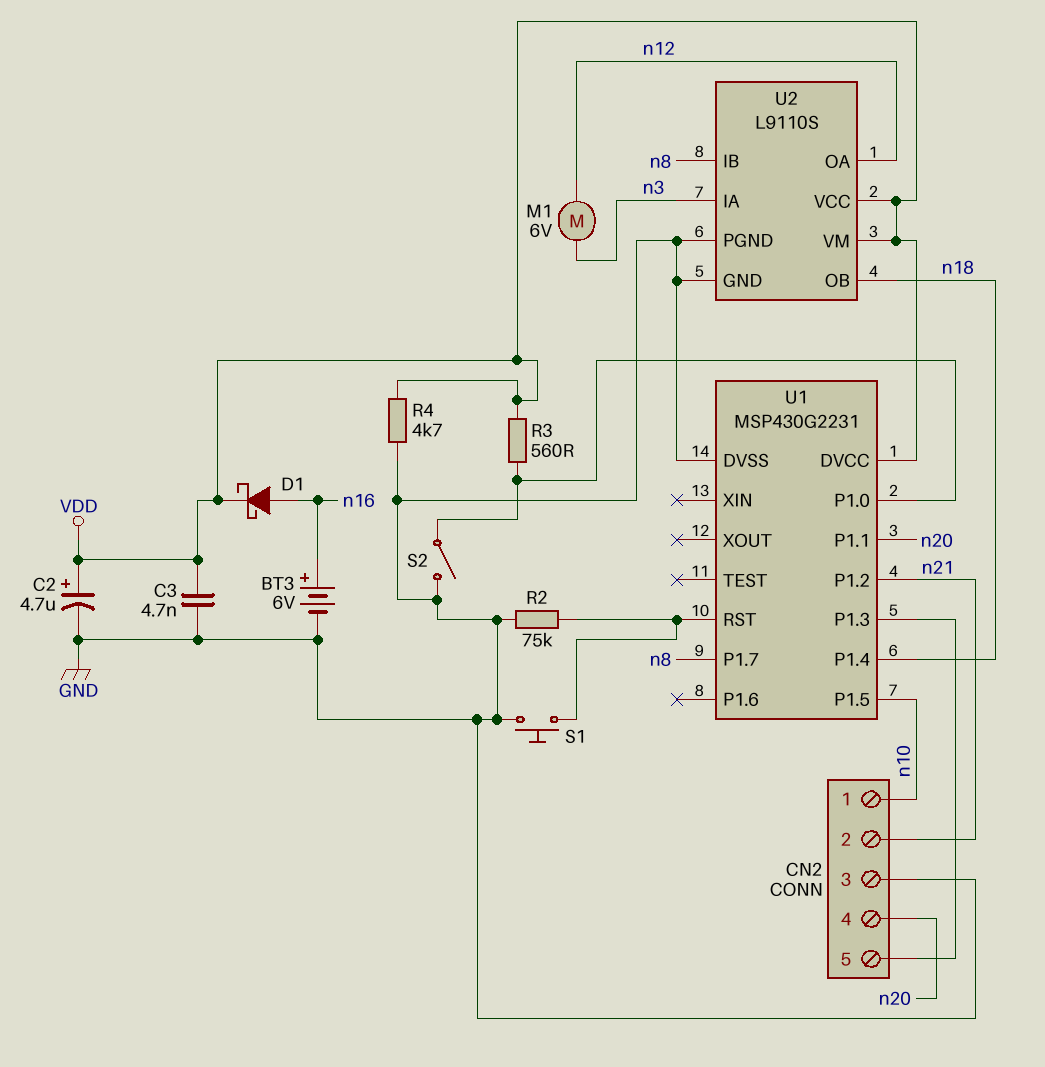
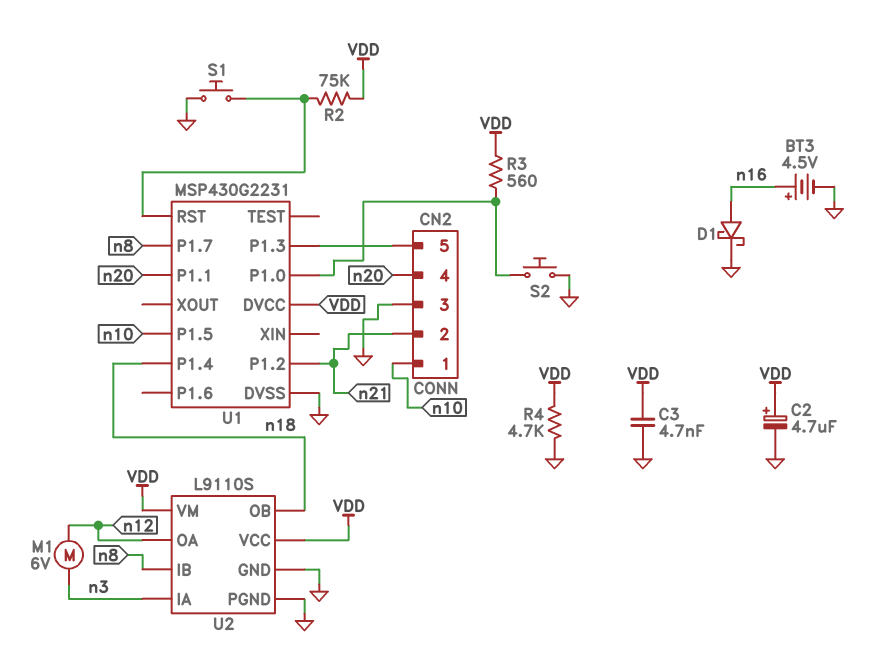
BT3: 6V (plus n16, minus GND) -> 4.5V (plus n16, minus GND)
D1: schottky (A n16, K VDD) -> schottky (A n16, K GND)
R2: 75k (GND, U1/RST) -> 75k (U1/RST, VDD)
S2: switch (GND, U1/P1.0) -> button (GND, U1/P1.0)

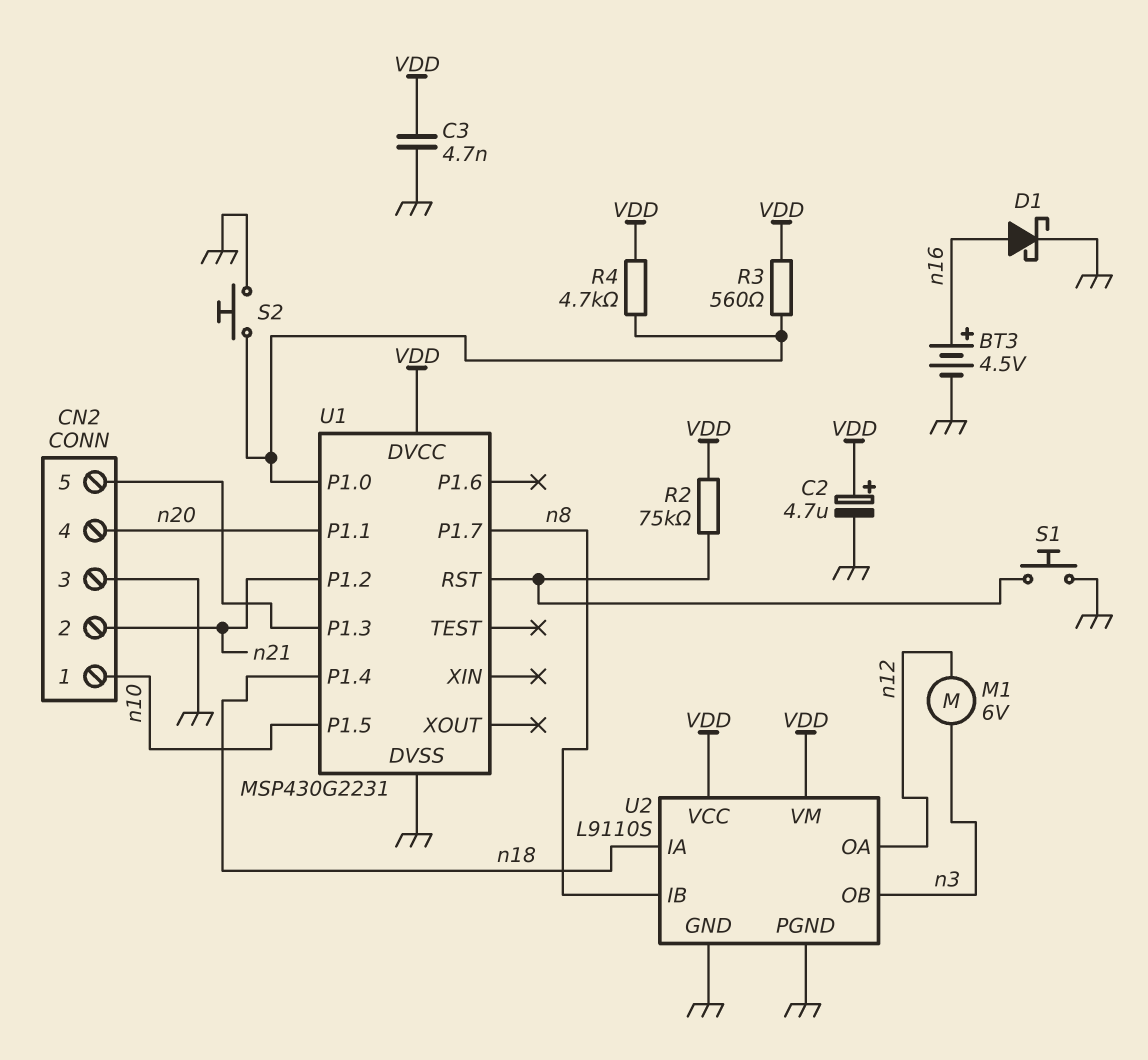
R4: 4.7k (GND, VDD) -> 4.7k (U1/P1.0, VDD)
U2 pin IA: n3 -> n18
U2 pin OB: n18 -> n3

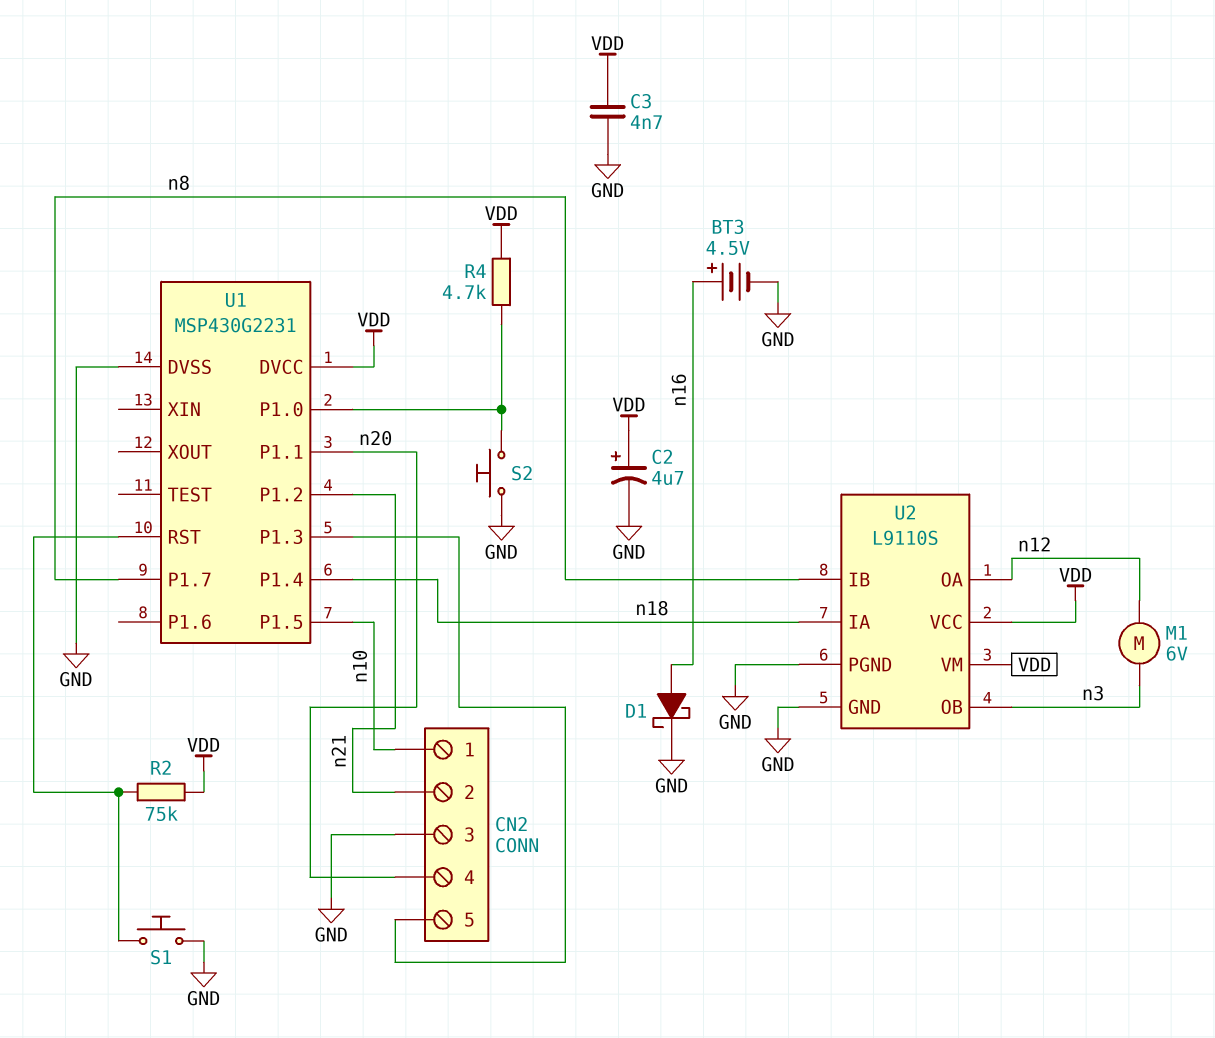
R3: 560 (U1/P1.0, VDD) -> none

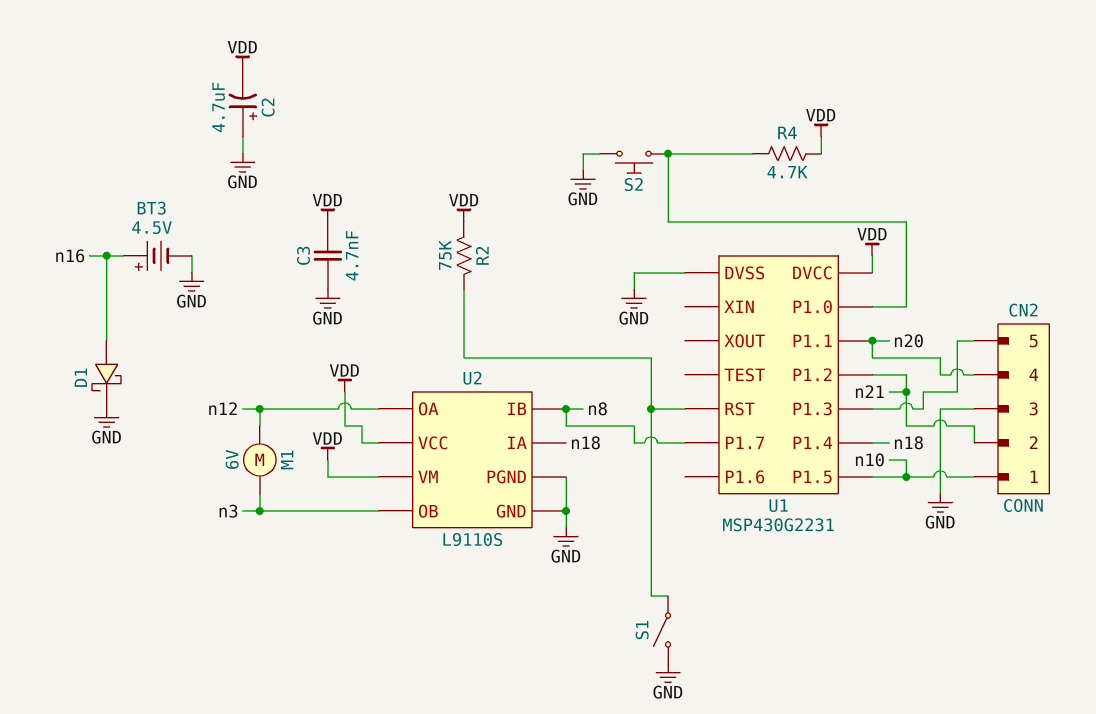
C2: 4.7uF (plus VDD, minus GND) -> 4.7uF (plus GND, minus VDD)
S1: button (GND, U1/RST) -> switch (GND, U1/RST)

